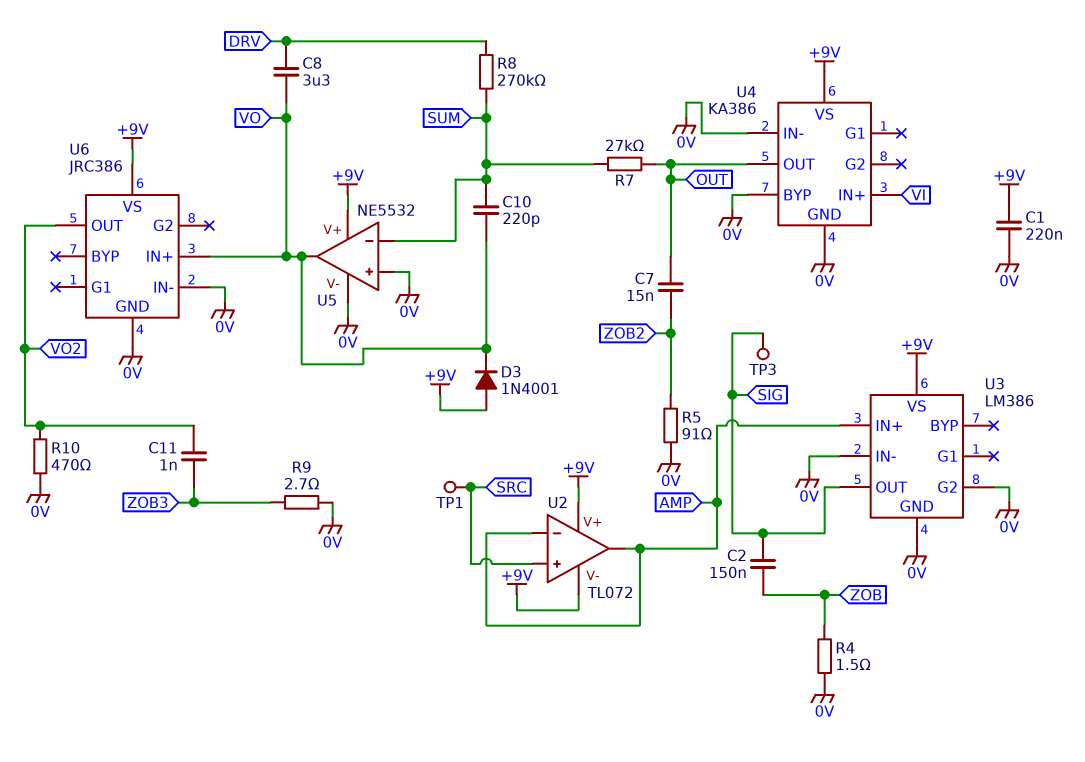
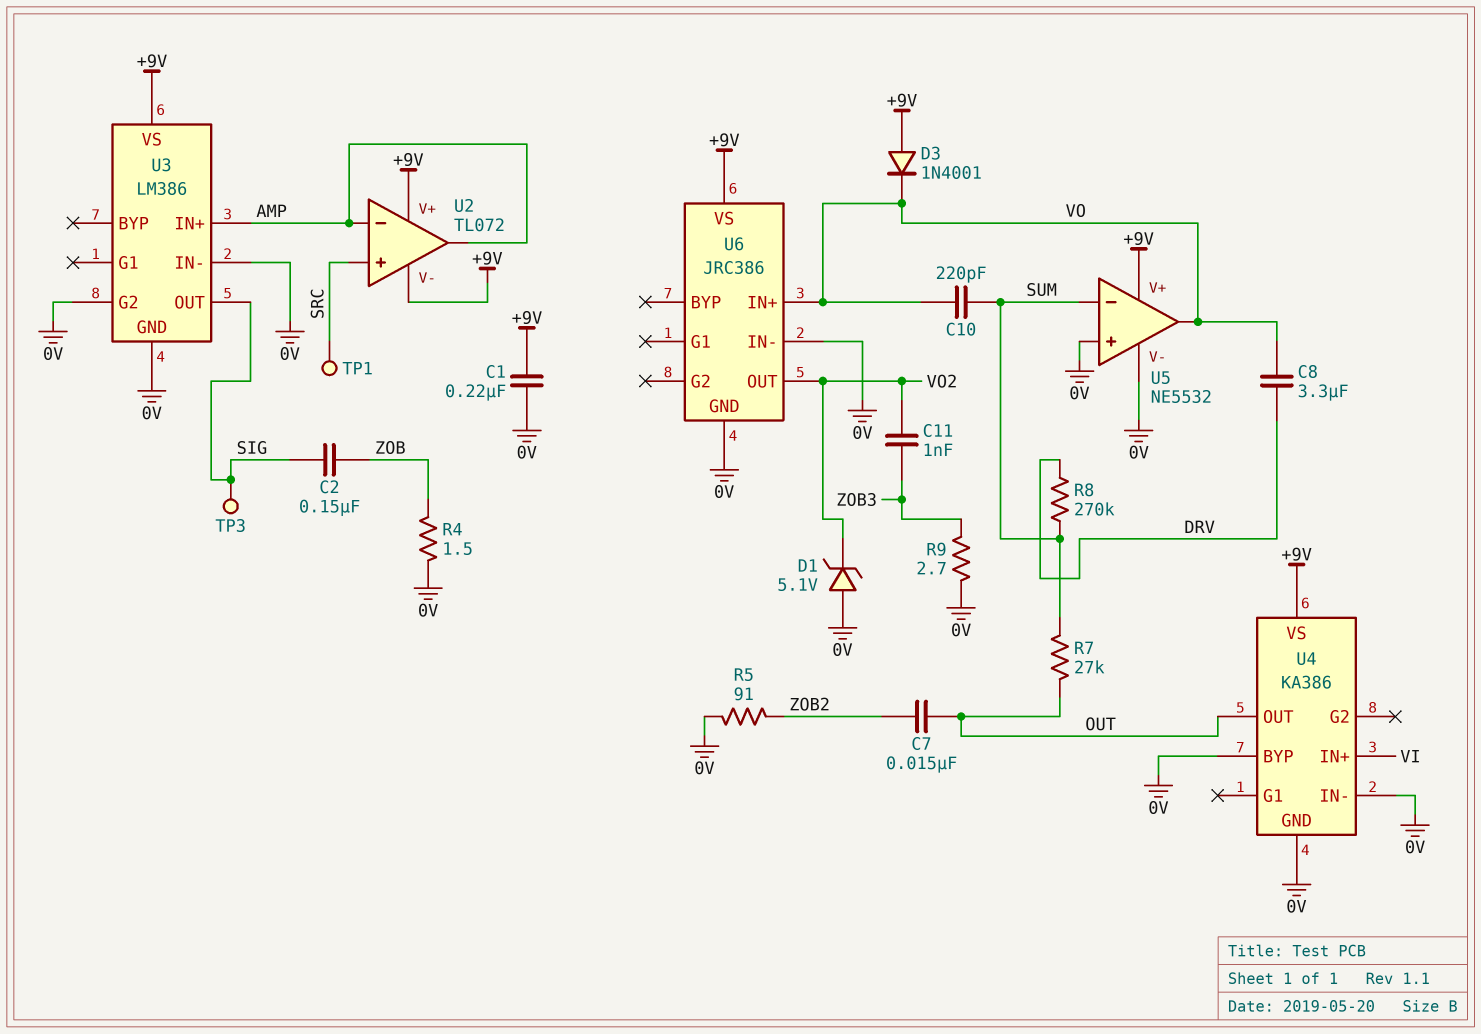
D1: none -> zener 5.1V (A 0V, K VO2)
R10: 470 (0V, VO2) -> none

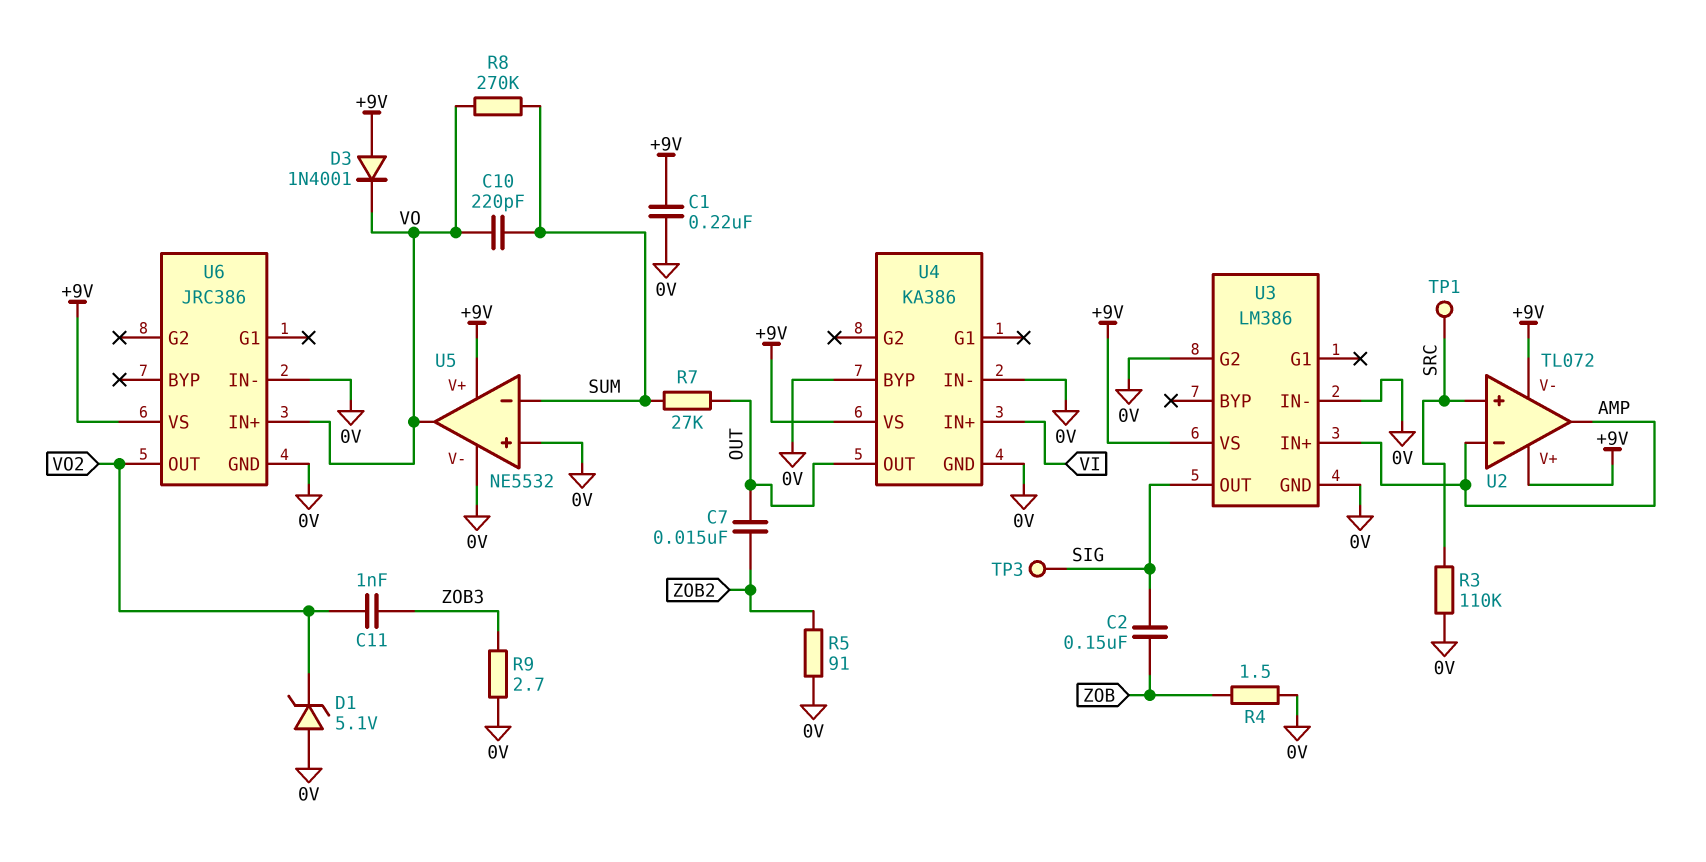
C8: 3.3uF (DRV, VO) -> none
R3: none -> 110k (0V, SRC)
R8: 270k (DRV, SUM) -> 270k (SUM, VO)

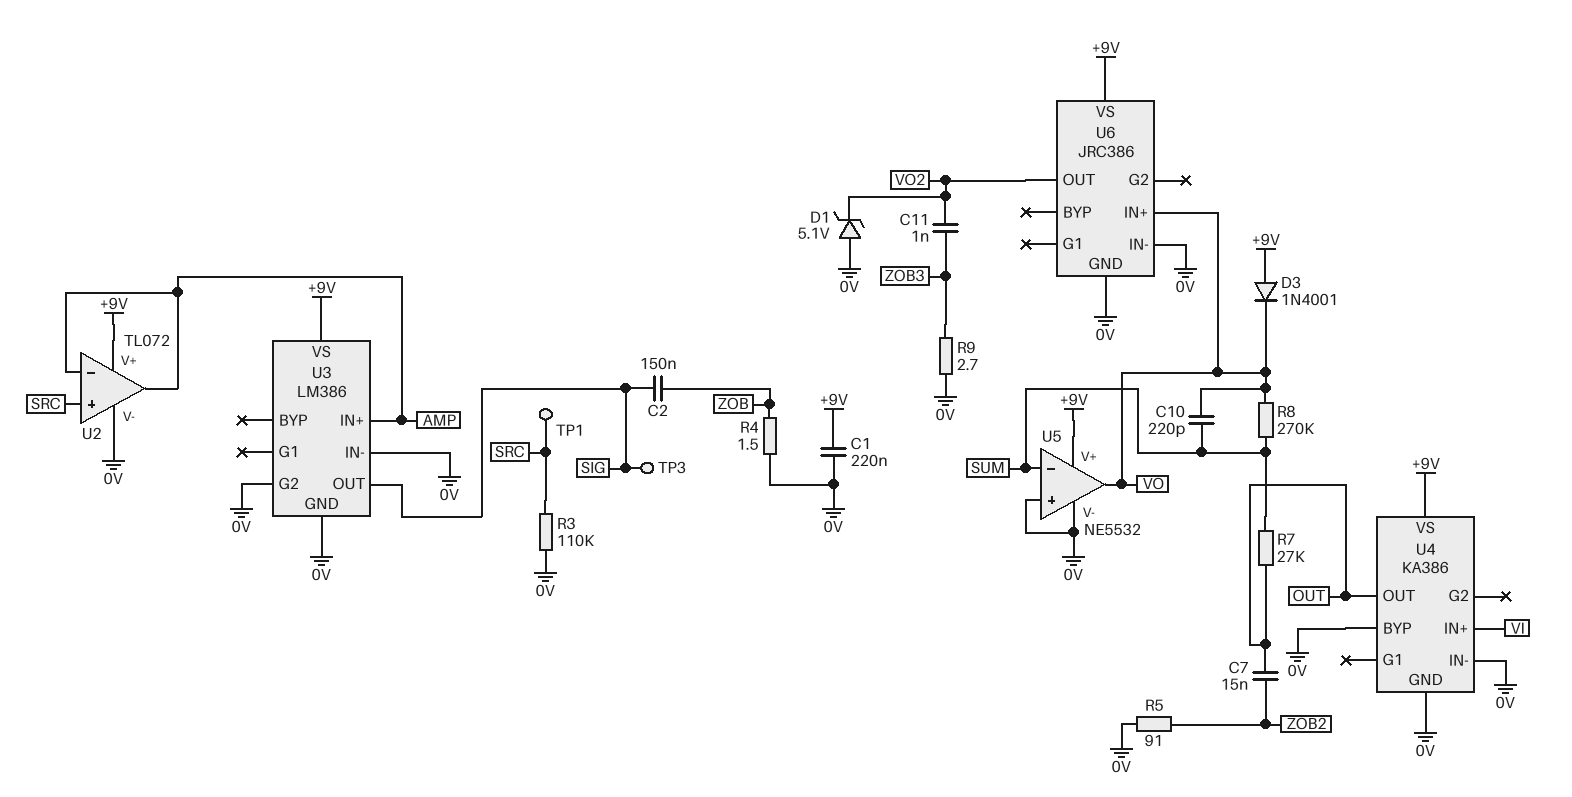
U2 pin V-: +9V -> 0V

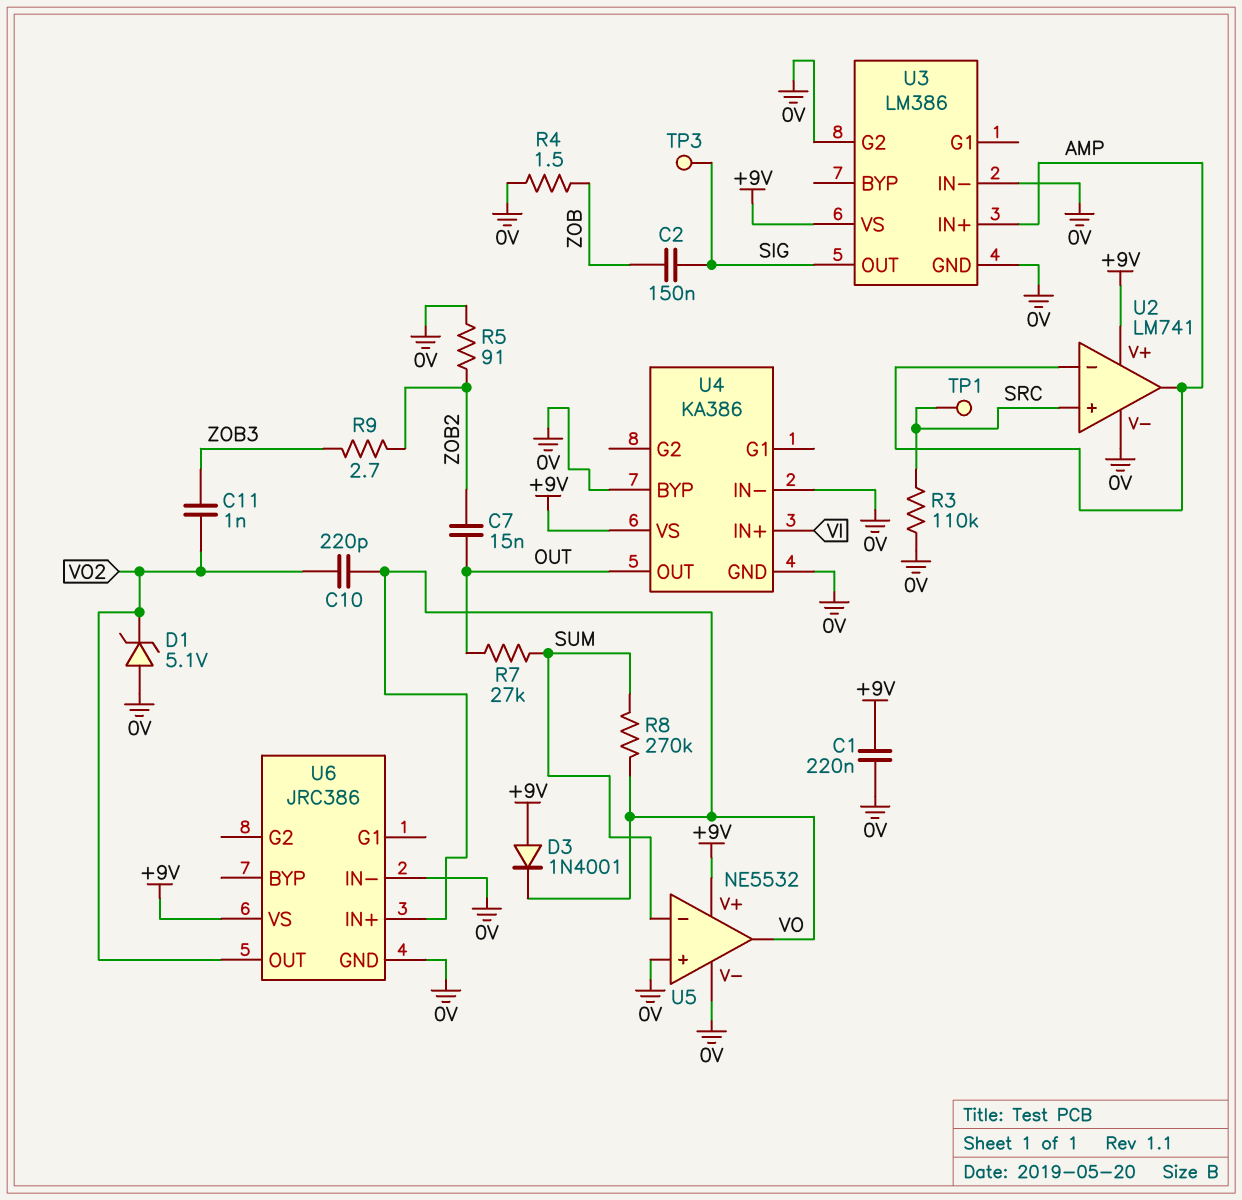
C10: 220pF (SUM, VO) -> 220pF (VO, VO2)
R9: 2.7 (0V, ZOB3) -> 2.7 (ZOB2, ZOB3)
U2: TL072 -> LM741

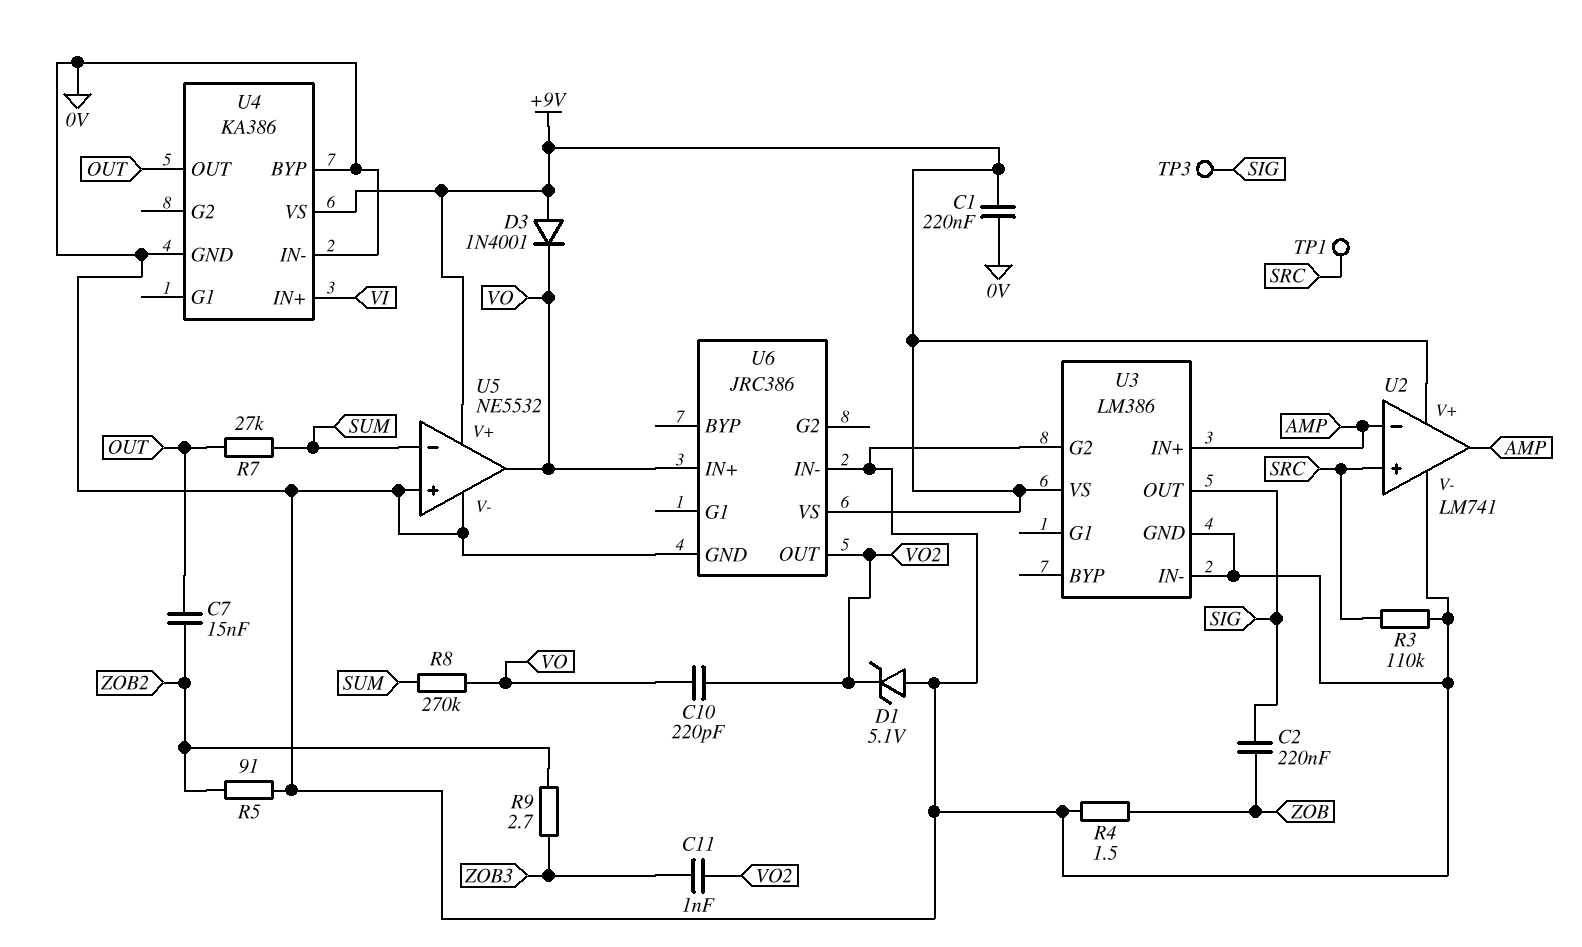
C2: 150nF (SIG, ZOB) -> 220nF (SIG, ZOB)

